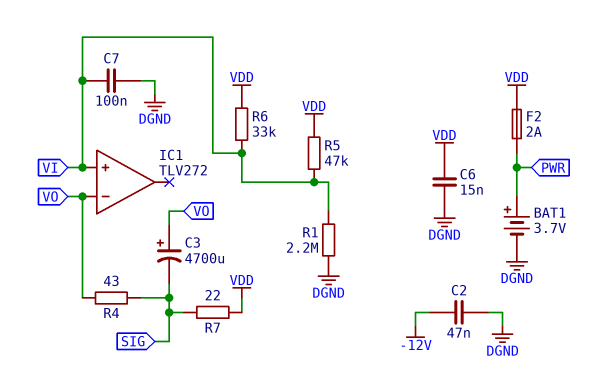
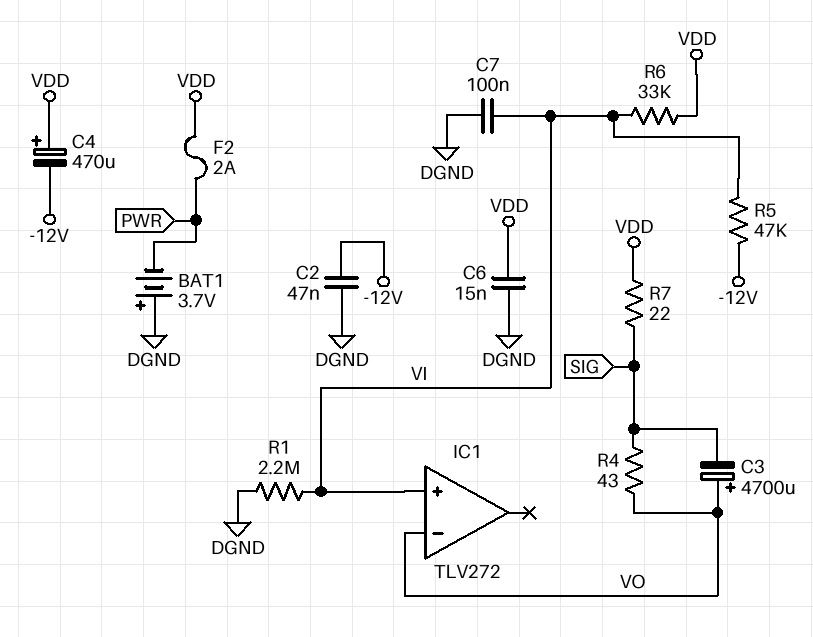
BAT1: 3.7V (plus PWR, minus DGND) -> 3.7V (plus DGND, minus PWR)
C4: none -> 470uF (plus VDD, minus -12V)
R5: 47k (VDD, VI) -> 47k (-12V, VI)

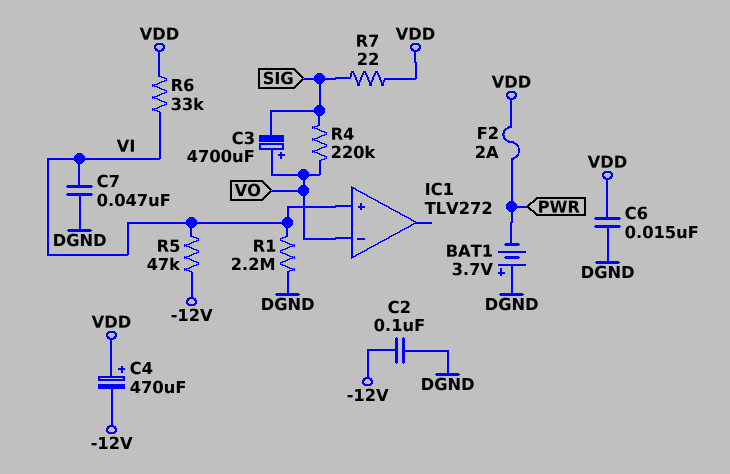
C2: 47nF (-12V, DGND) -> 100nF (-12V, DGND)
C7: 100nF (DGND, VI) -> 47nF (DGND, VI)
R4: 43 (SIG, VO) -> 220k (SIG, VO)

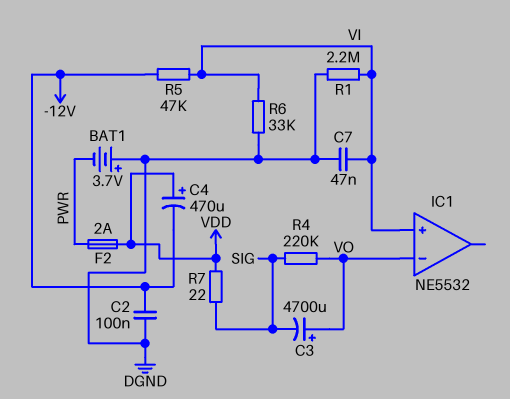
C6: 15nF (DGND, VDD) -> none
IC1: TLV272 -> NE5532
R6: 33k (VDD, VI) -> 33k (DGND, VI)

